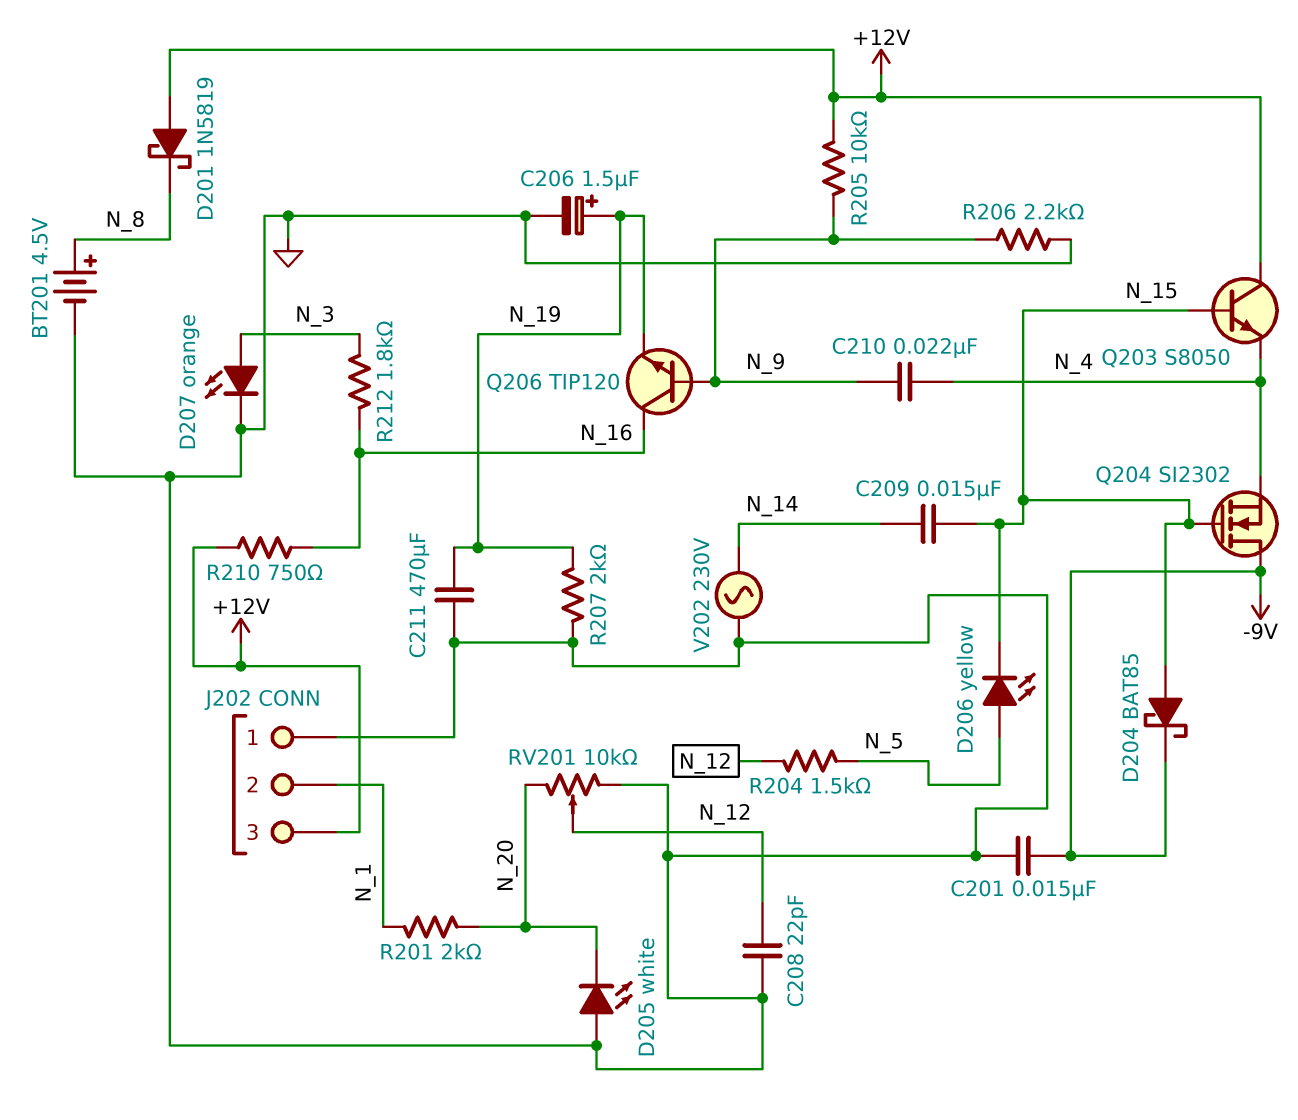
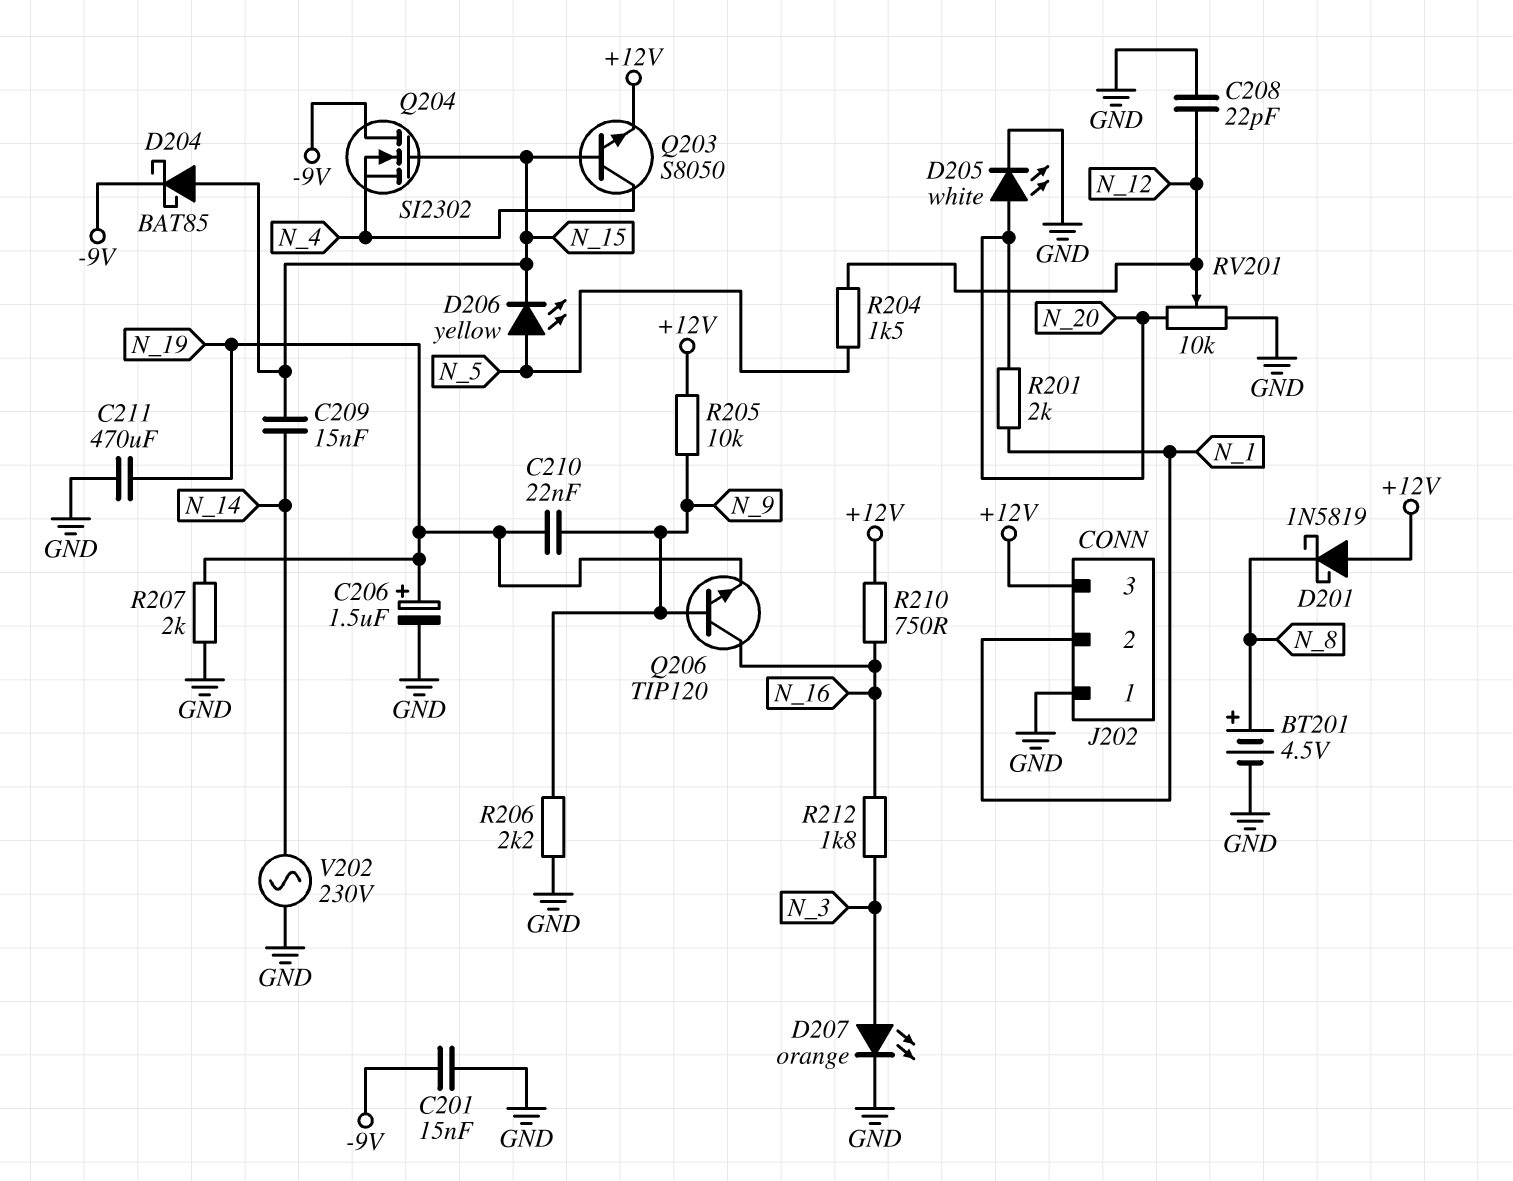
C210: 22nF (N_4, N_9) -> 22nF (N_9, N_19)
D205: LED white (A GND, K N_20) -> LED white (A N_20, K GND)
Q203: NPN S8050 (B N_15, C +12V, E N_4) -> NPN S8050 (B N_15, C N_4, E +12V)

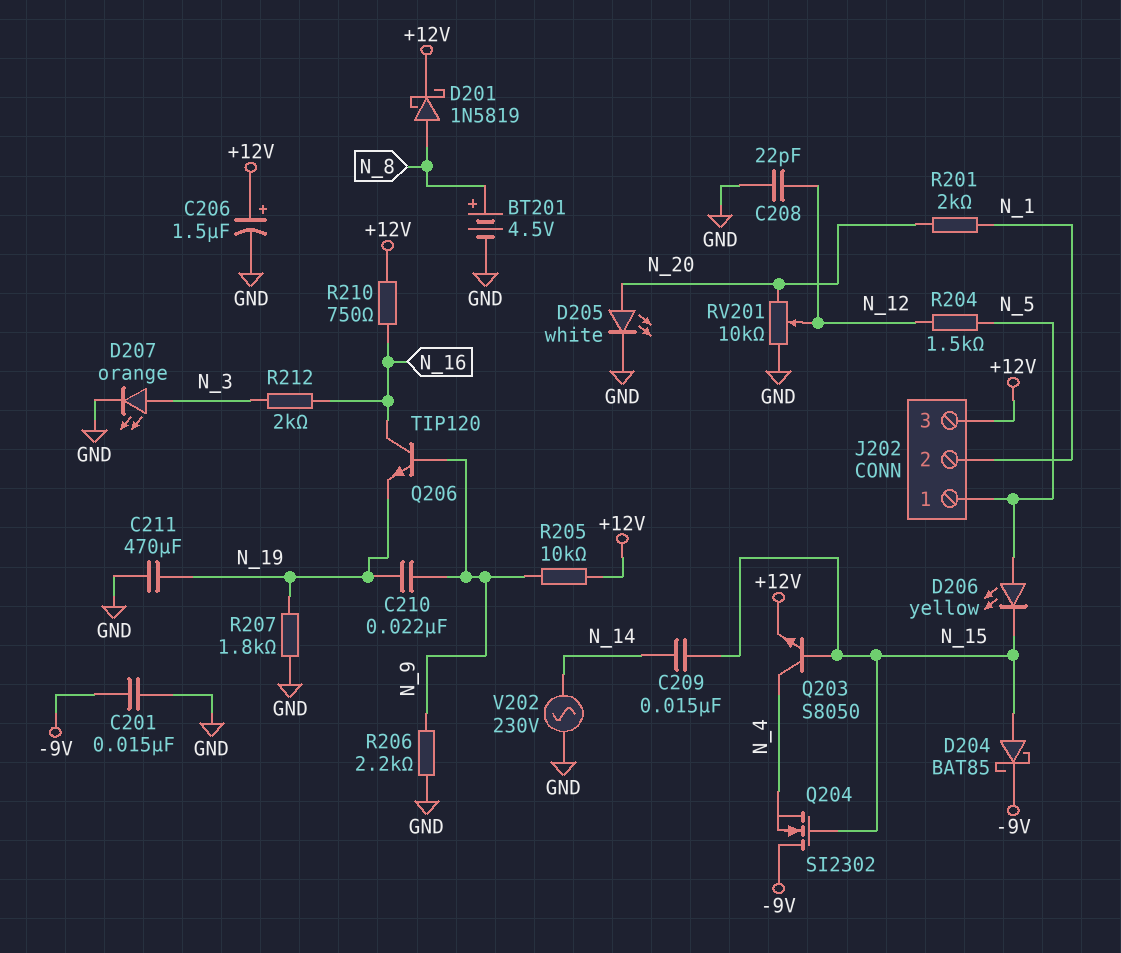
C206: 1.5uF (plus N_19, minus GND) -> 1.5uF (plus +12V, minus GND)
D201: schottky 1N5819 (A +12V, K N_8) -> schottky 1N5819 (A N_8, K +12V)
J202 pin 1: GND -> N_5
R207: 2k (GND, N_19) -> 1.8k (GND, N_19)
R212: 1.8k (N_3, N_16) -> 2k (N_3, N_16)

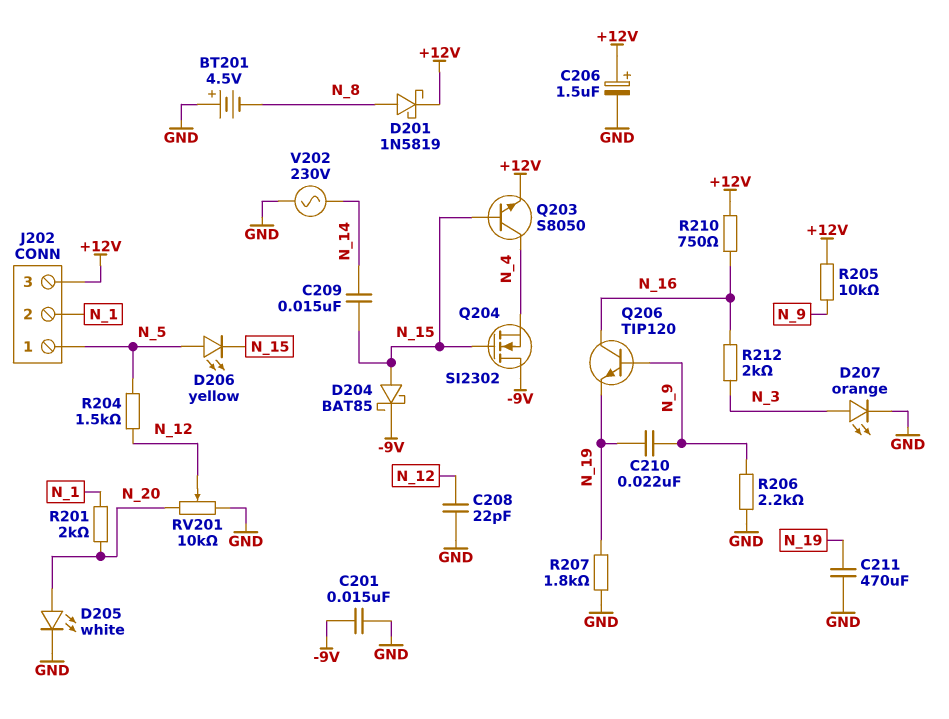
BT201: 4.5V (plus N_8, minus GND) -> 4.5V (plus GND, minus N_8)

